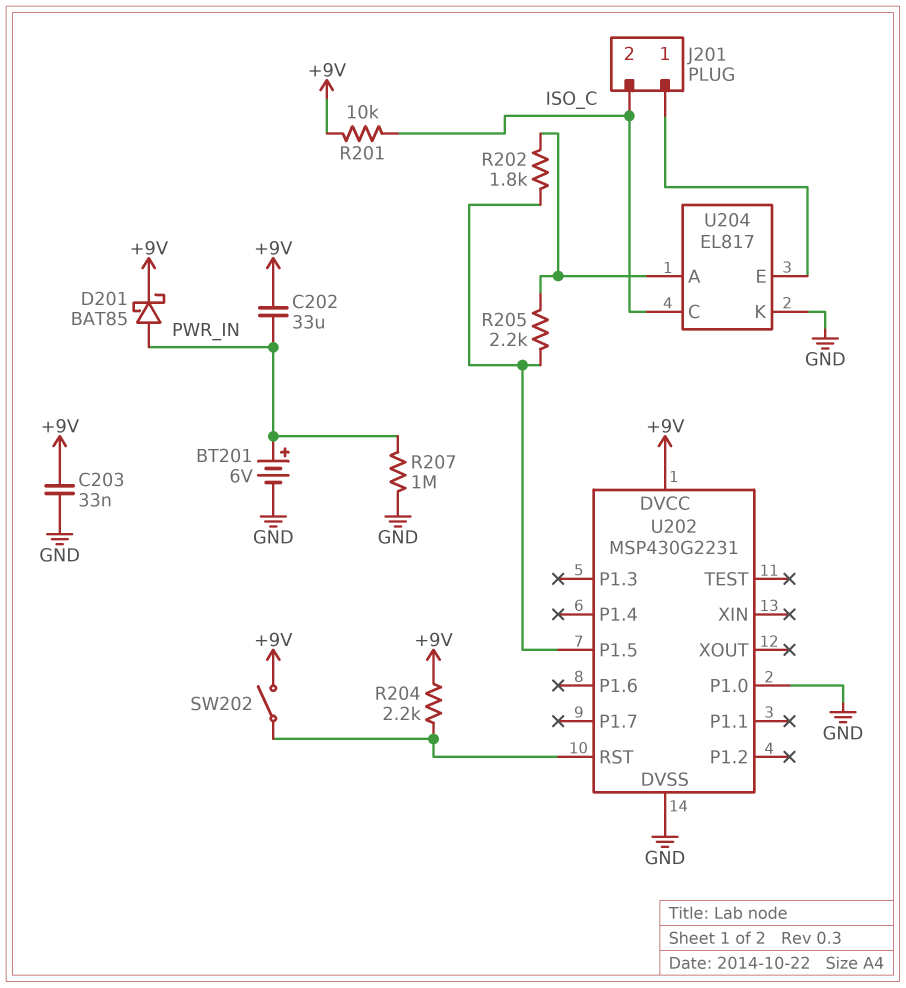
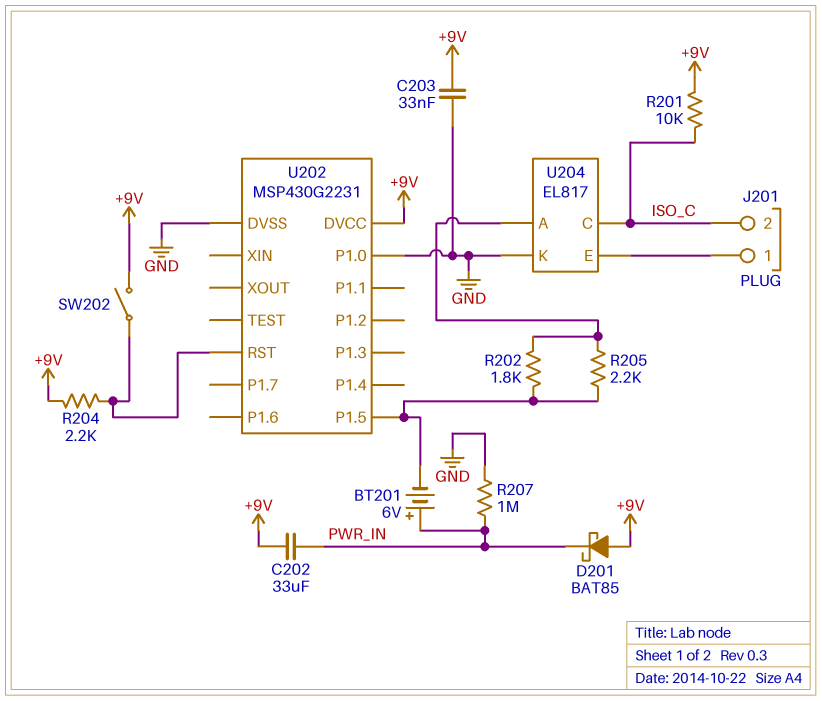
BT201: 6V (plus PWR_IN, minus GND) -> 6V (plus PWR_IN, minus U202/P1.5)
D201: schottky BAT85 (A PWR_IN, K +9V) -> schottky BAT85 (A +9V, K PWR_IN)

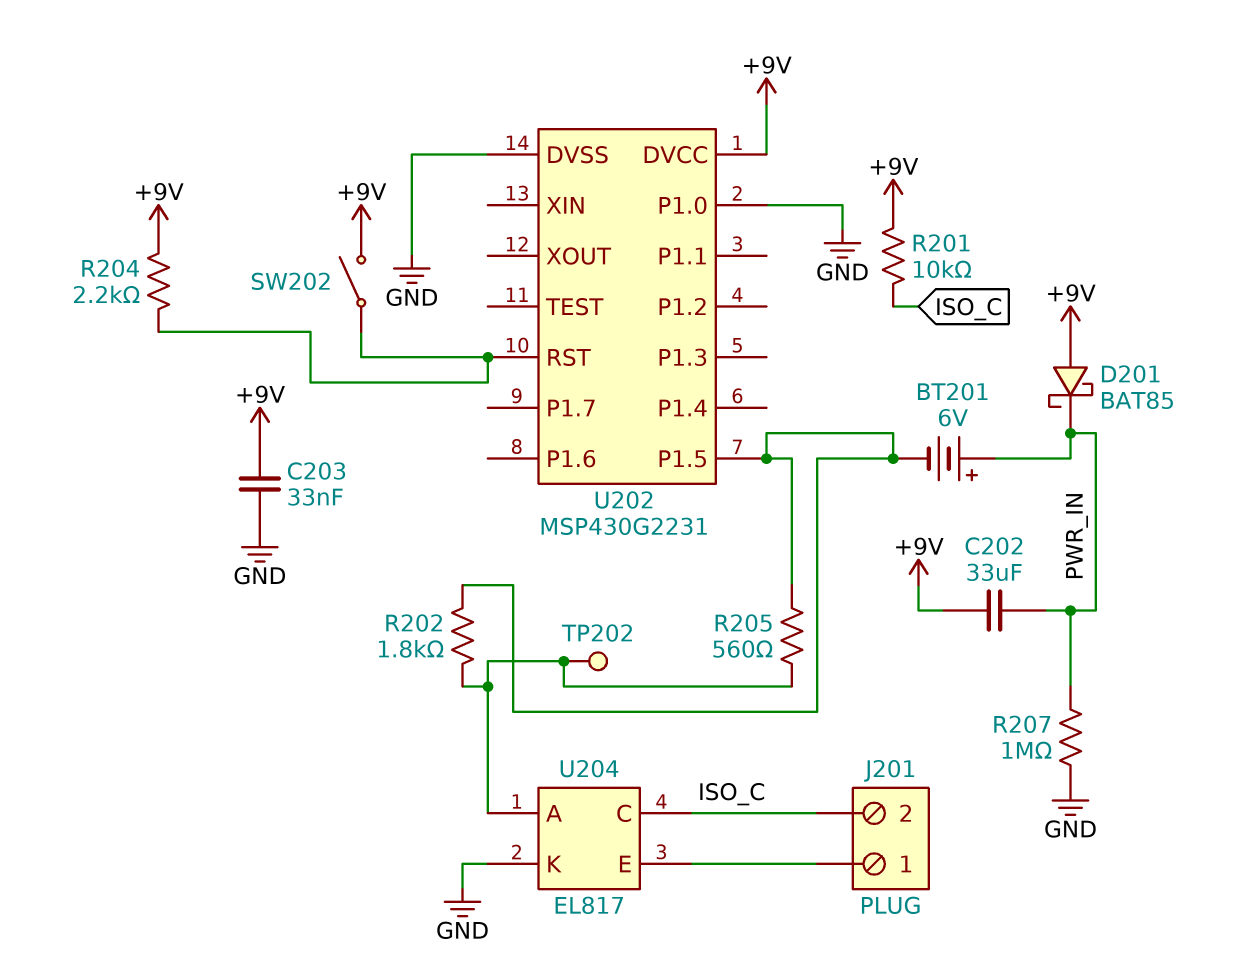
R205: 2.2k (U202/P1.5, U204/A) -> 560 (U202/P1.5, U204/A)
TP202: none -> test point (U204/A)

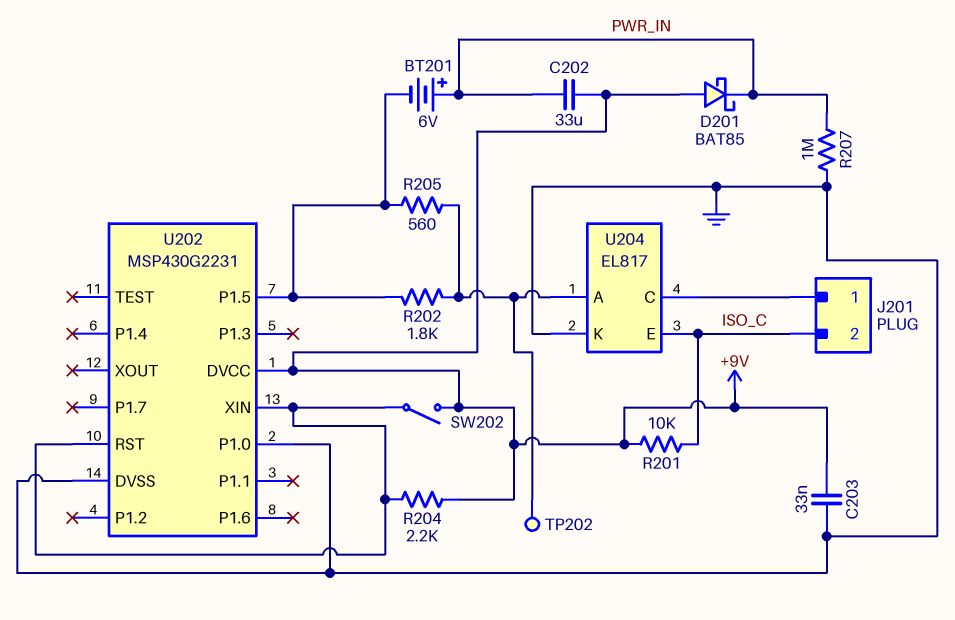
U202 pin XIN: none -> U202/RST
U204 pin C: ISO_C -> J201/1
U204 pin E: J201/1 -> ISO_C

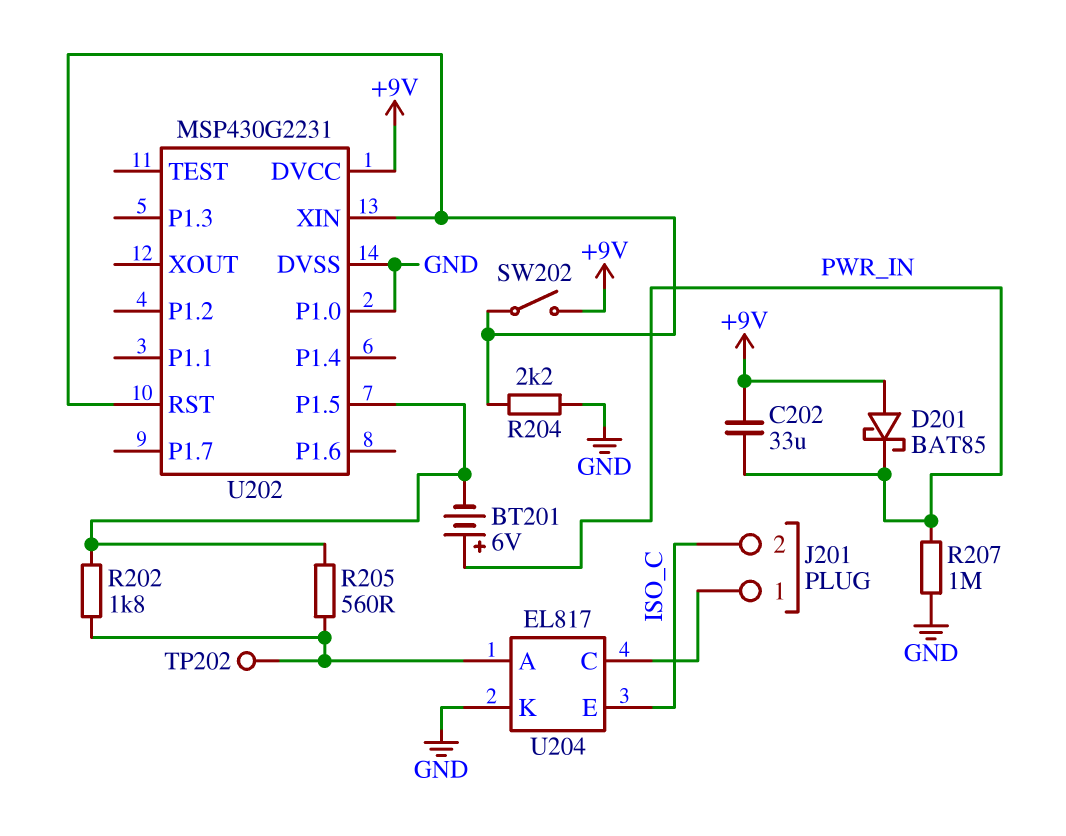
C203: 33nF (+9V, GND) -> none
R201: 10k (+9V, ISO_C) -> none
R204: 2.2k (+9V, U202/RST) -> 2.2k (GND, U202/RST)

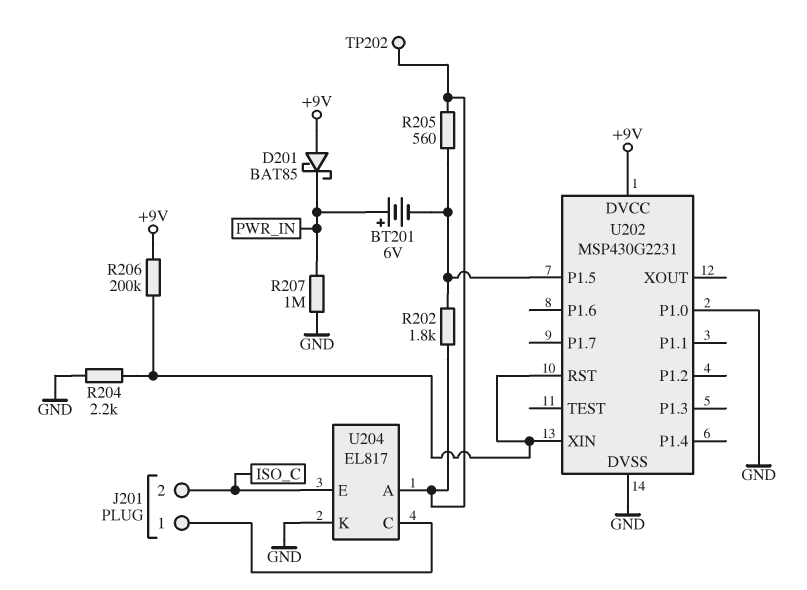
C202: 33uF (+9V, PWR_IN) -> none
R206: none -> 200k (+9V, U202/RST)
SW202: switch (+9V, U202/RST) -> none

